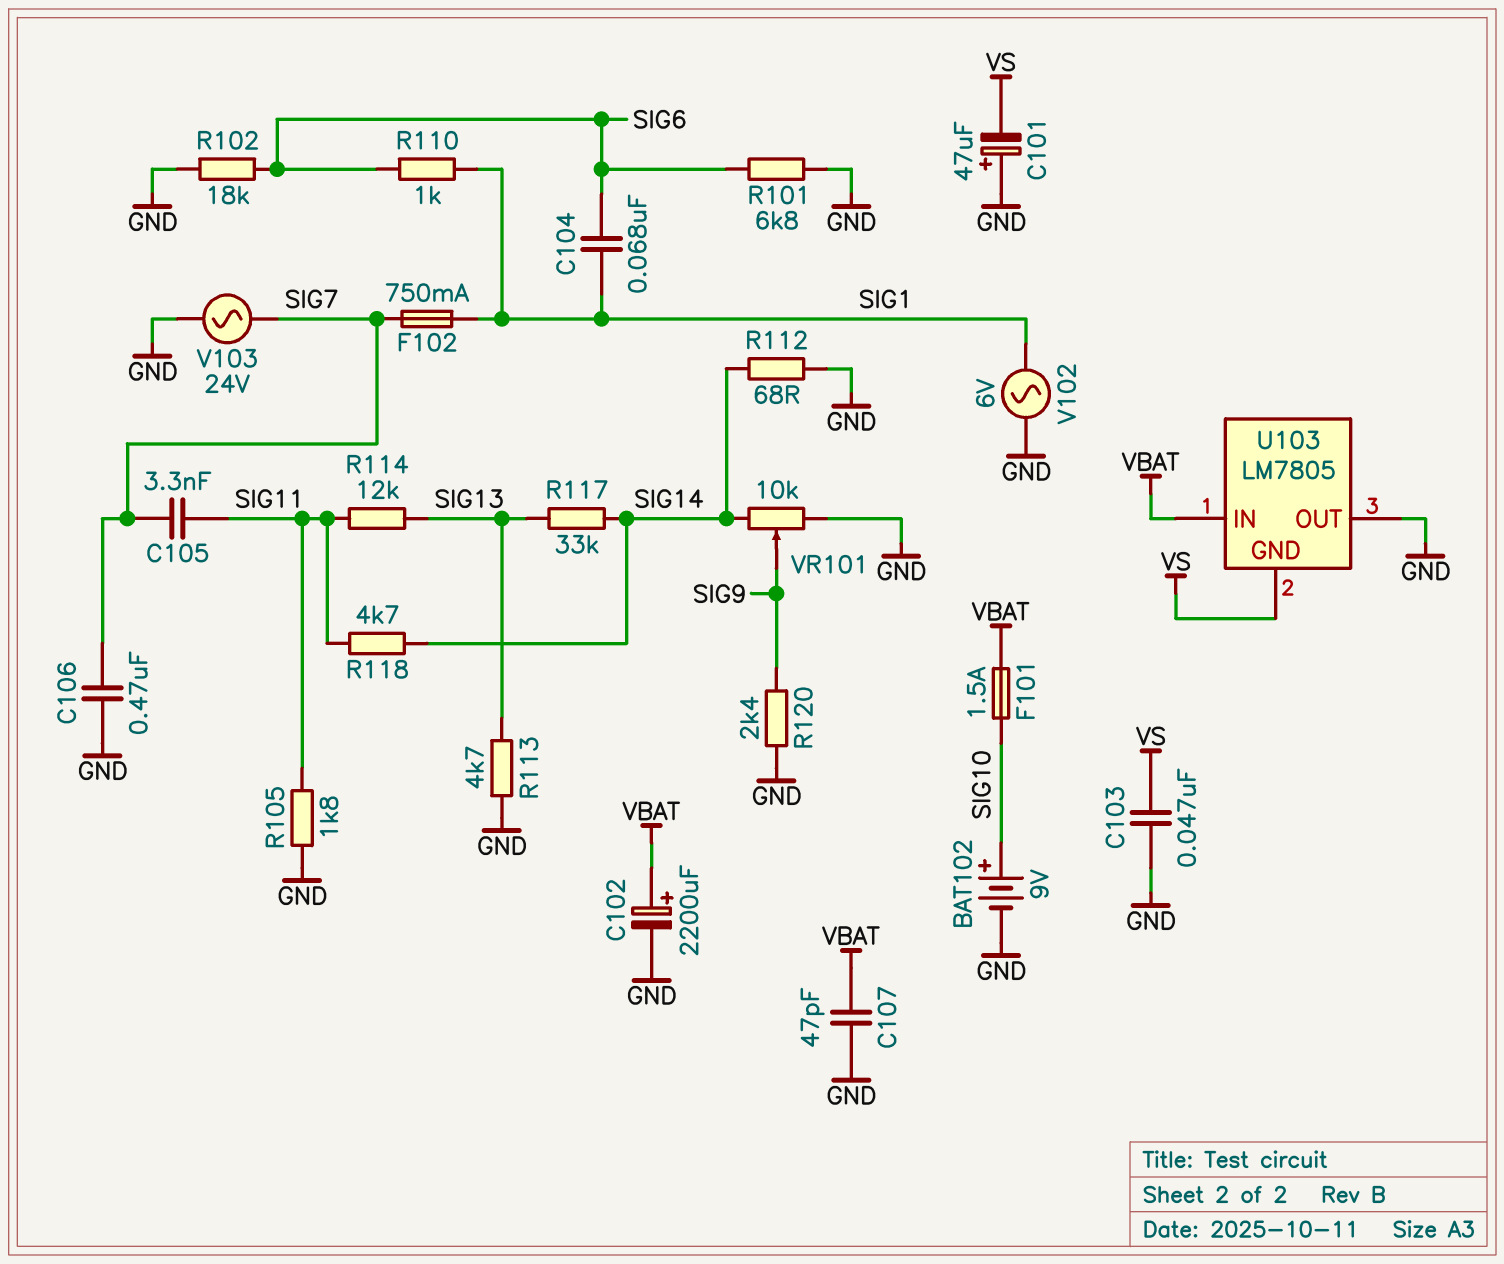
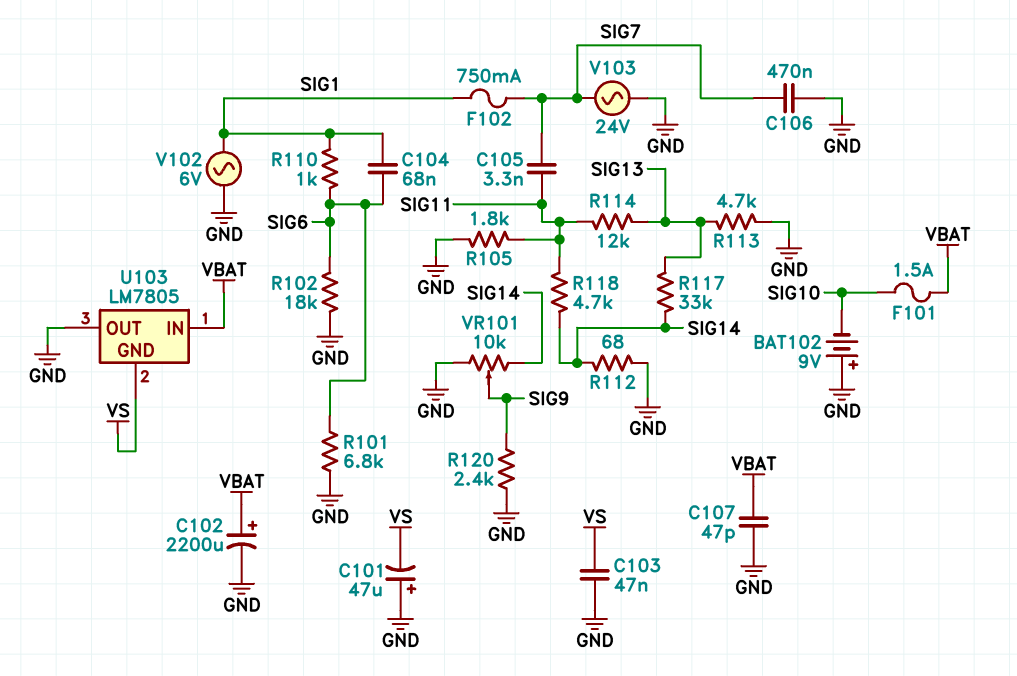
BAT102: 9V (plus SIG10, minus GND) -> 9V (plus GND, minus SIG10)

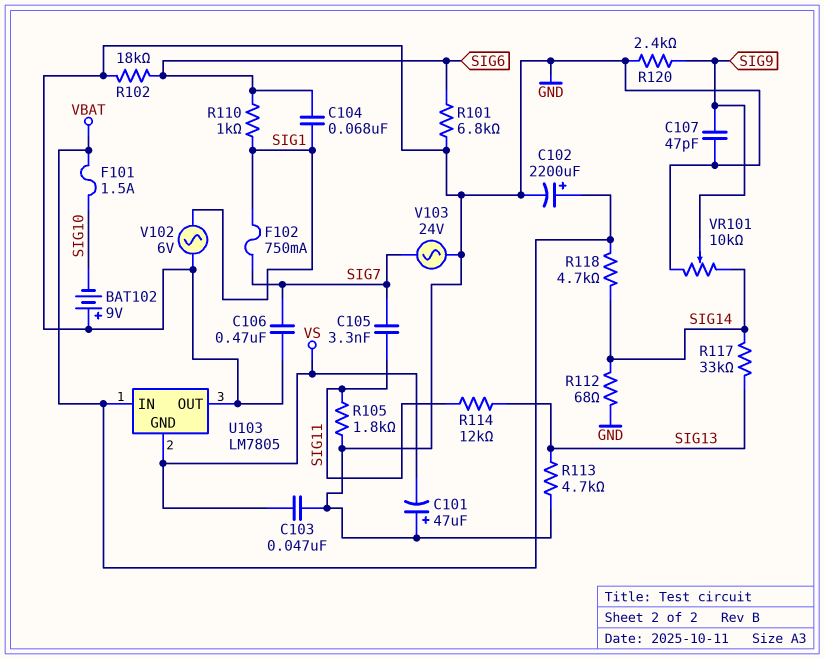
C107: 47pF (GND, VBAT) -> 47pF (GND, SIG9)
R118: 4.7k (SIG11, SIG14) -> 4.7k (SIG14, VBAT)

